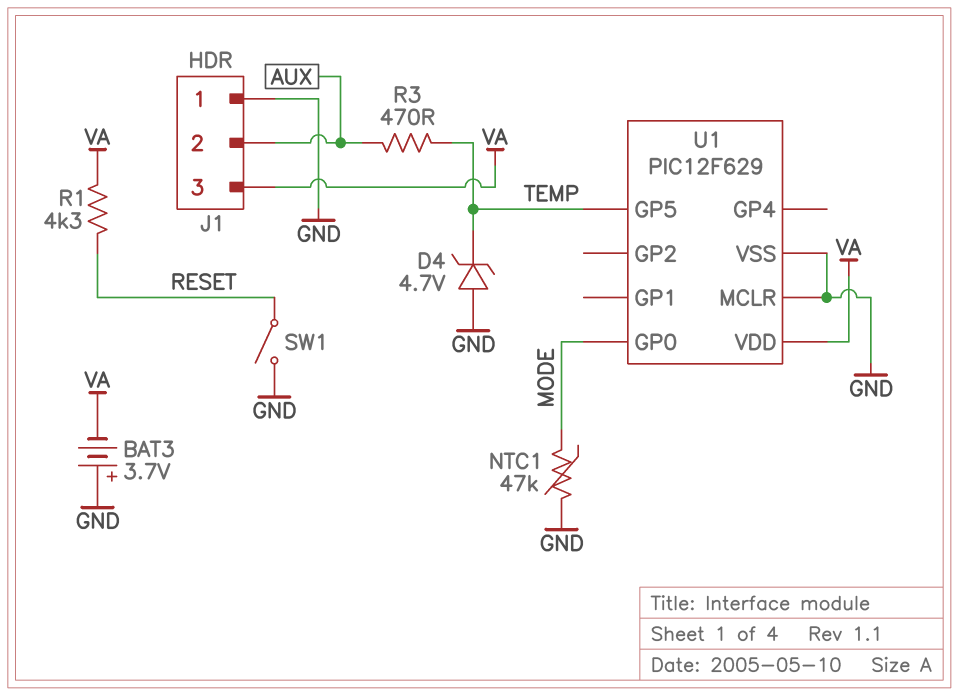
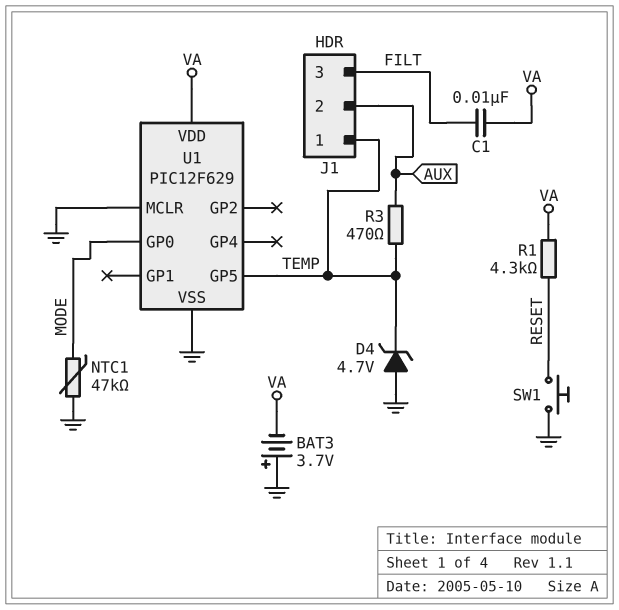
C1: none -> 10nF (FILT, VA)
J1 pin 1: GND -> TEMP
J1 pin 3: VA -> FILT
SW1: switch (GND, RESET) -> button (GND, RESET)

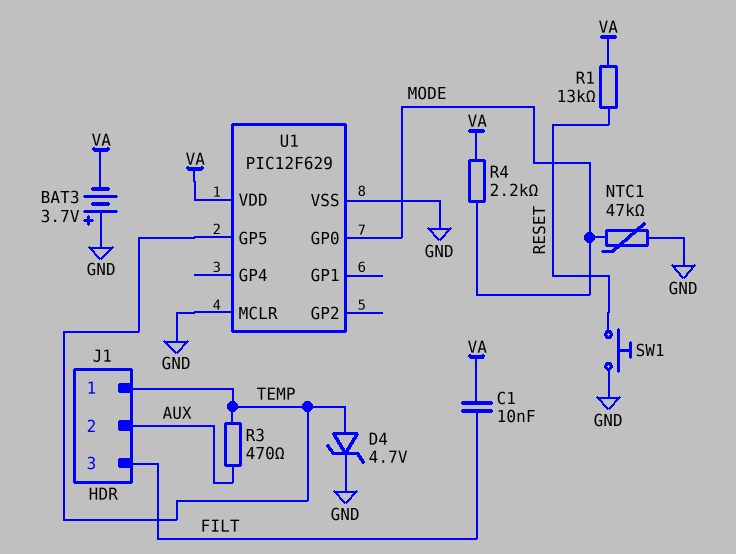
D4: zener 4.7V (A GND, K TEMP) -> zener 4.7V (A TEMP, K GND)
R1: 4.3k (RESET, VA) -> 13k (RESET, VA)
R4: none -> 2.2k (MODE, VA)

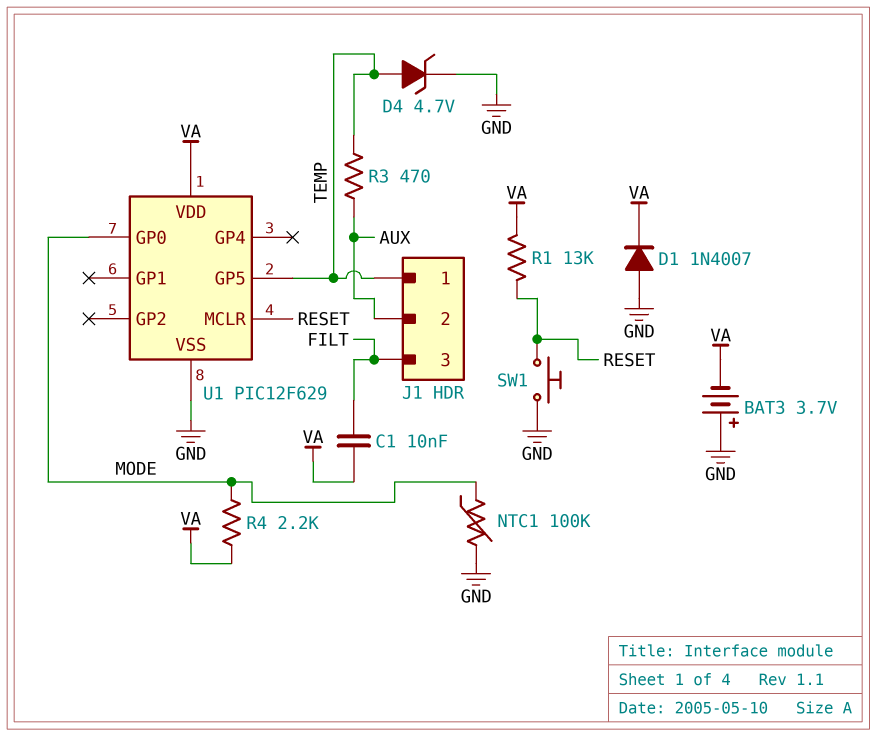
D1: none -> diode 1N4007 (A GND, K VA)
NTC1: 47k (GND, MODE) -> 100k (GND, MODE)
U1 pin MCLR: GND -> RESET

